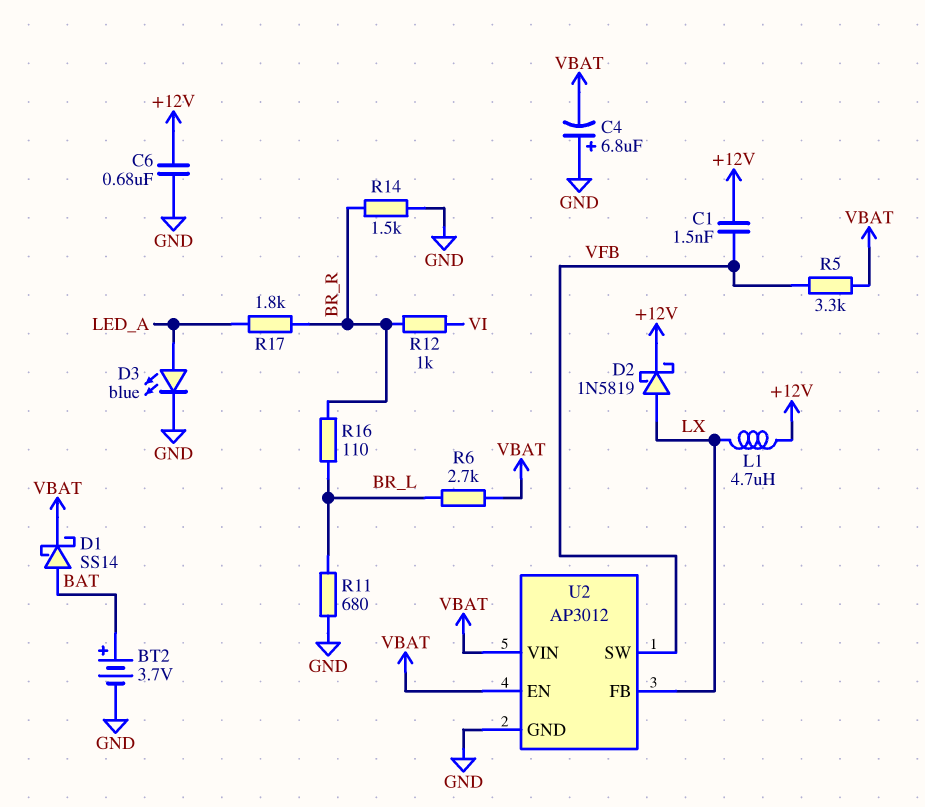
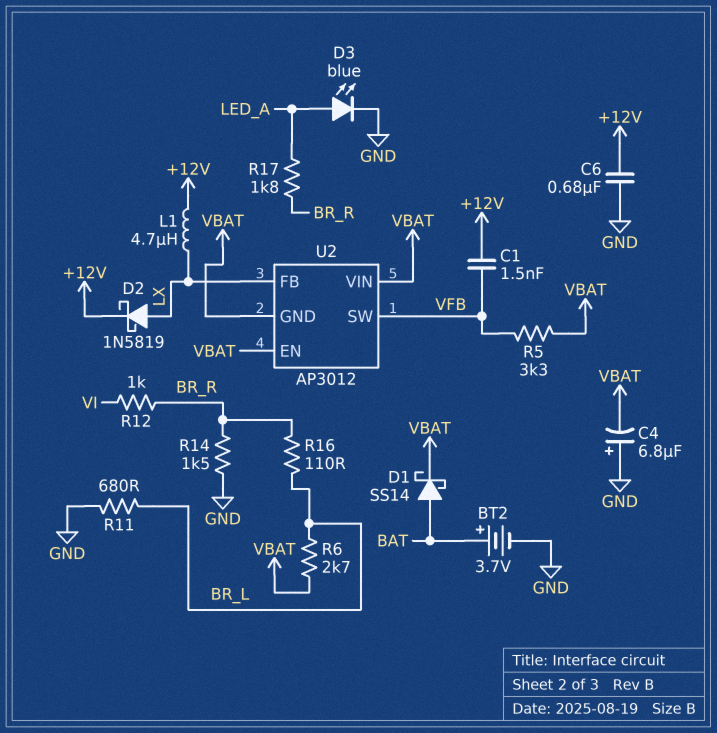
U2 pin GND: GND -> VBAT

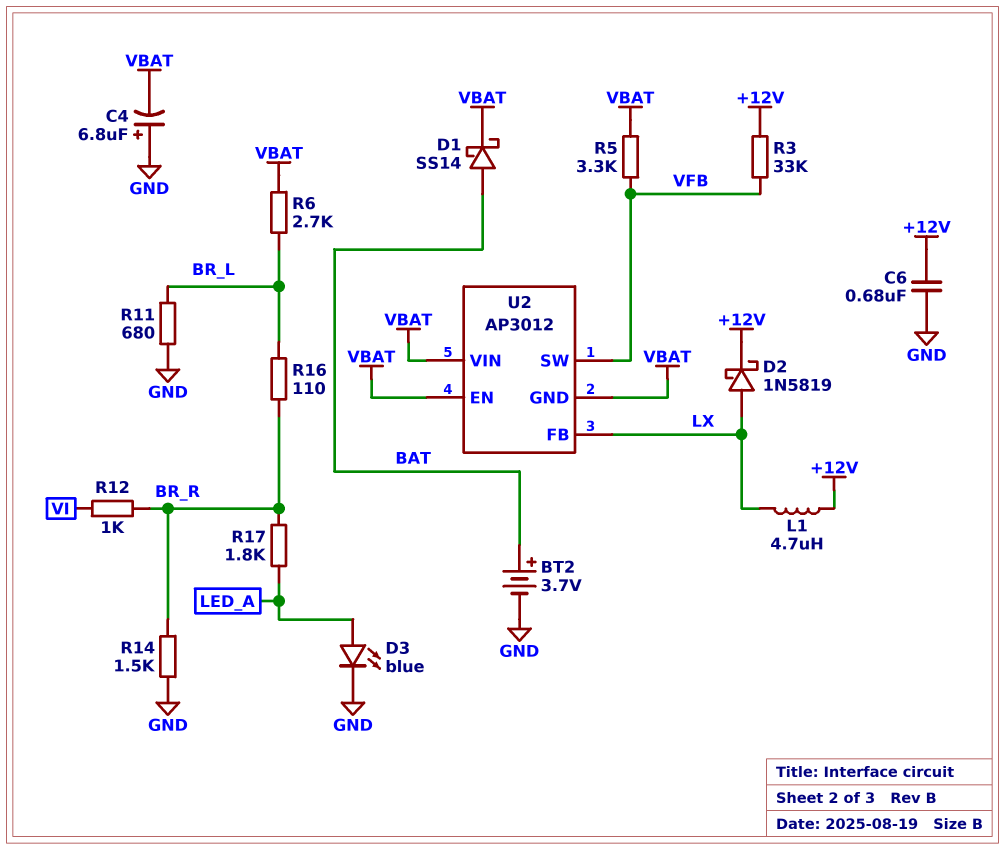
C1: 1.5nF (+12V, VFB) -> none
R3: none -> 33k (+12V, VFB)

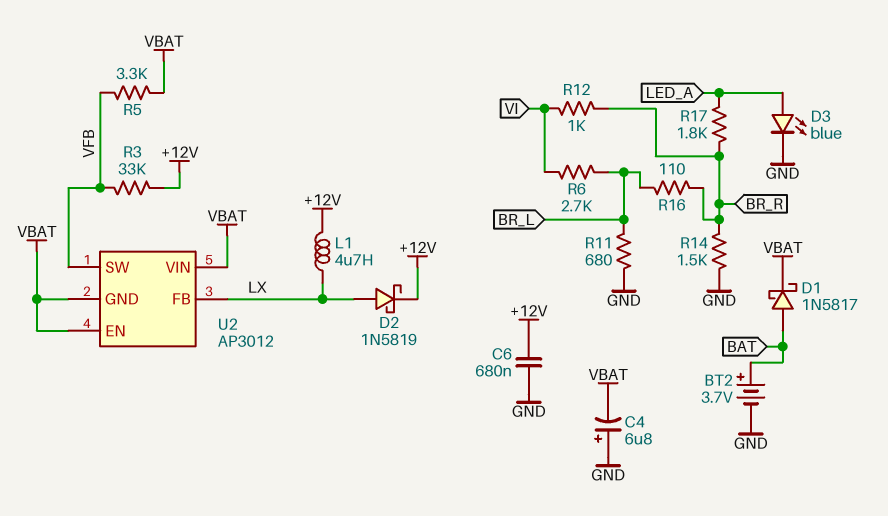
D1: schottky SS14 (A BAT, K VBAT) -> schottky 1N5817 (A BAT, K VBAT)
R6: 2.7k (BR_L, VBAT) -> 2.7k (BR_L, VI)

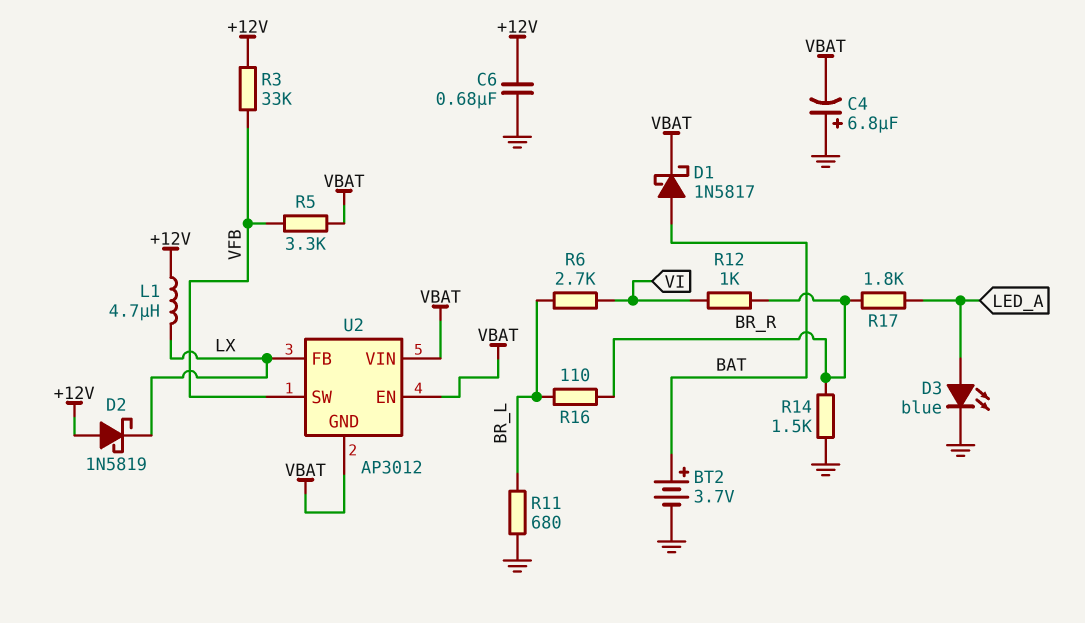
D2: schottky 1N5819 (A LX, K +12V) -> schottky 1N5819 (A +12V, K LX)

